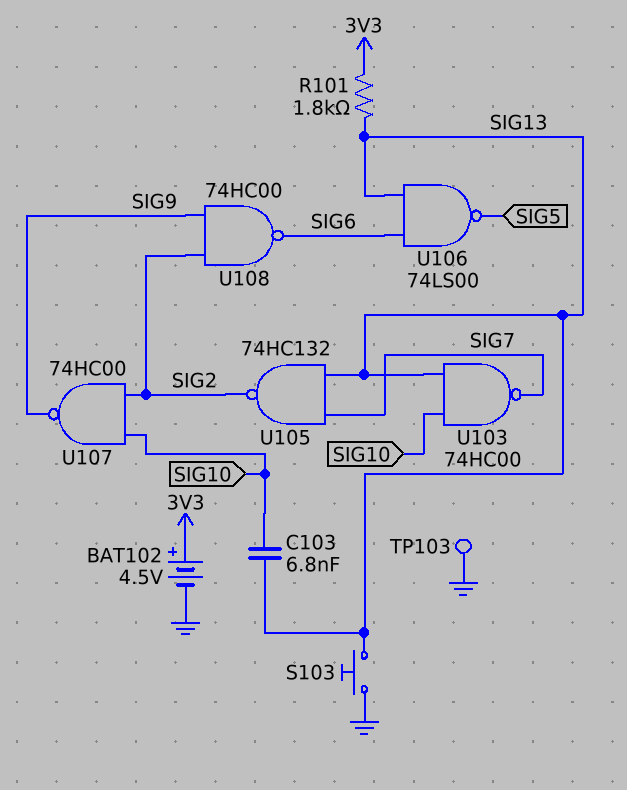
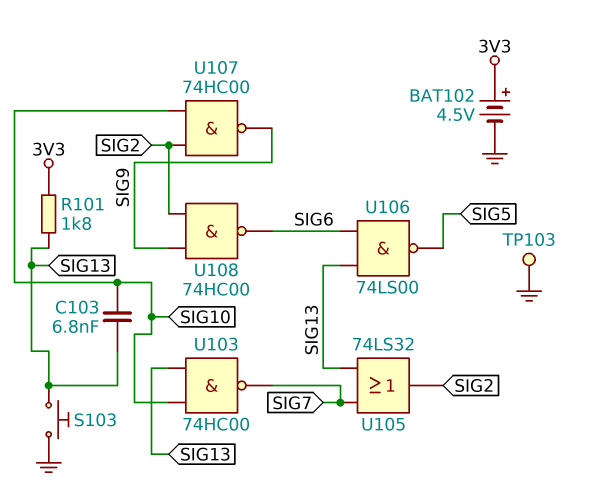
U105: NAND 74HC132 (in SIG7, in SIG13, out SIG2) -> OR 74LS32 (in SIG7, in SIG13, out SIG2)

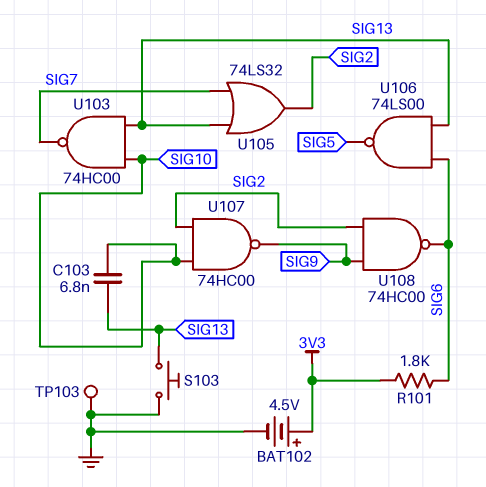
R101: 1.8k (3V3, SIG13) -> 1.8k (3V3, SIG6)

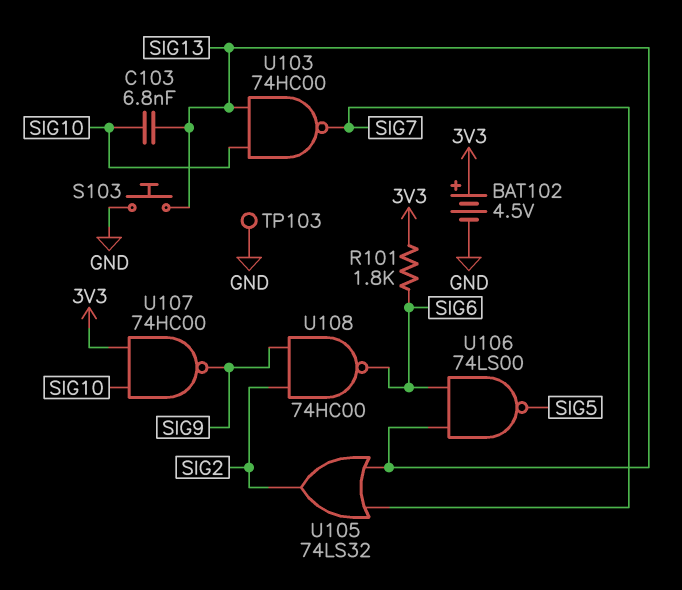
U107: NAND 74HC00 (in SIG2, in SIG10, out SIG9) -> NAND 74HC00 (in 3V3, in SIG10, out SIG9)

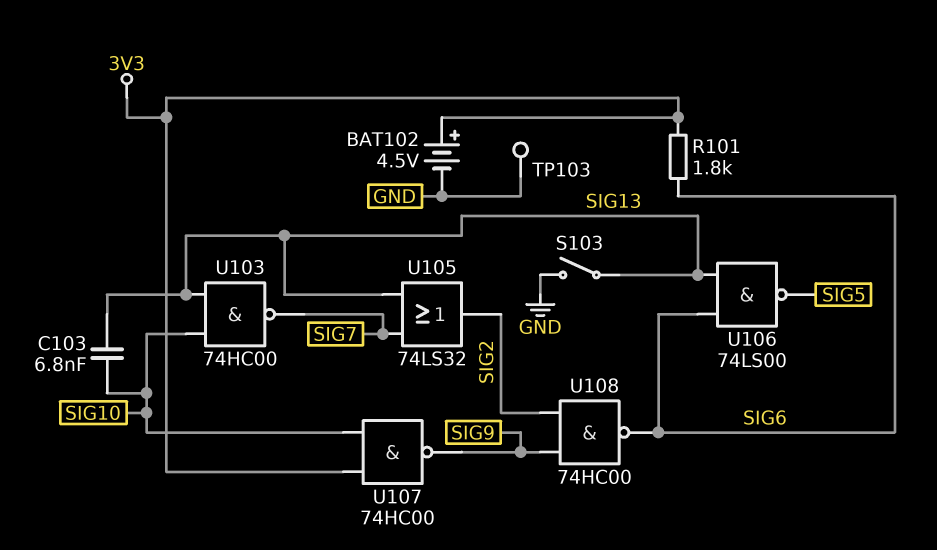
S103: button (GND, SIG13) -> switch (GND, SIG13)

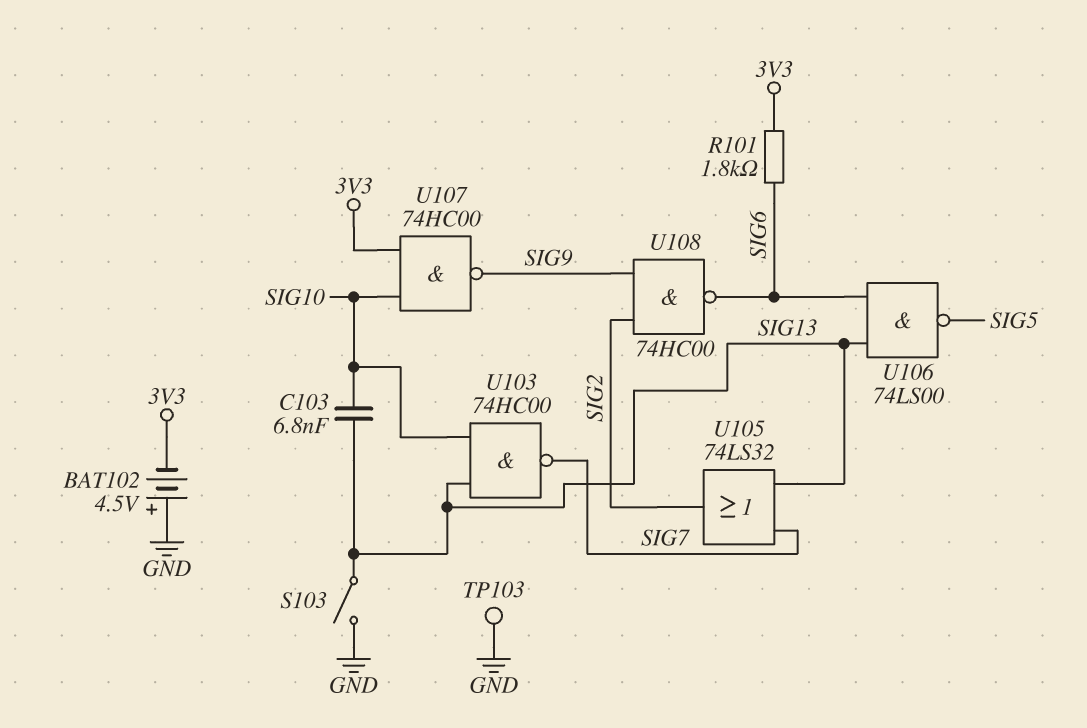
BAT102: 4.5V (plus 3V3, minus GND) -> 4.5V (plus GND, minus 3V3)

